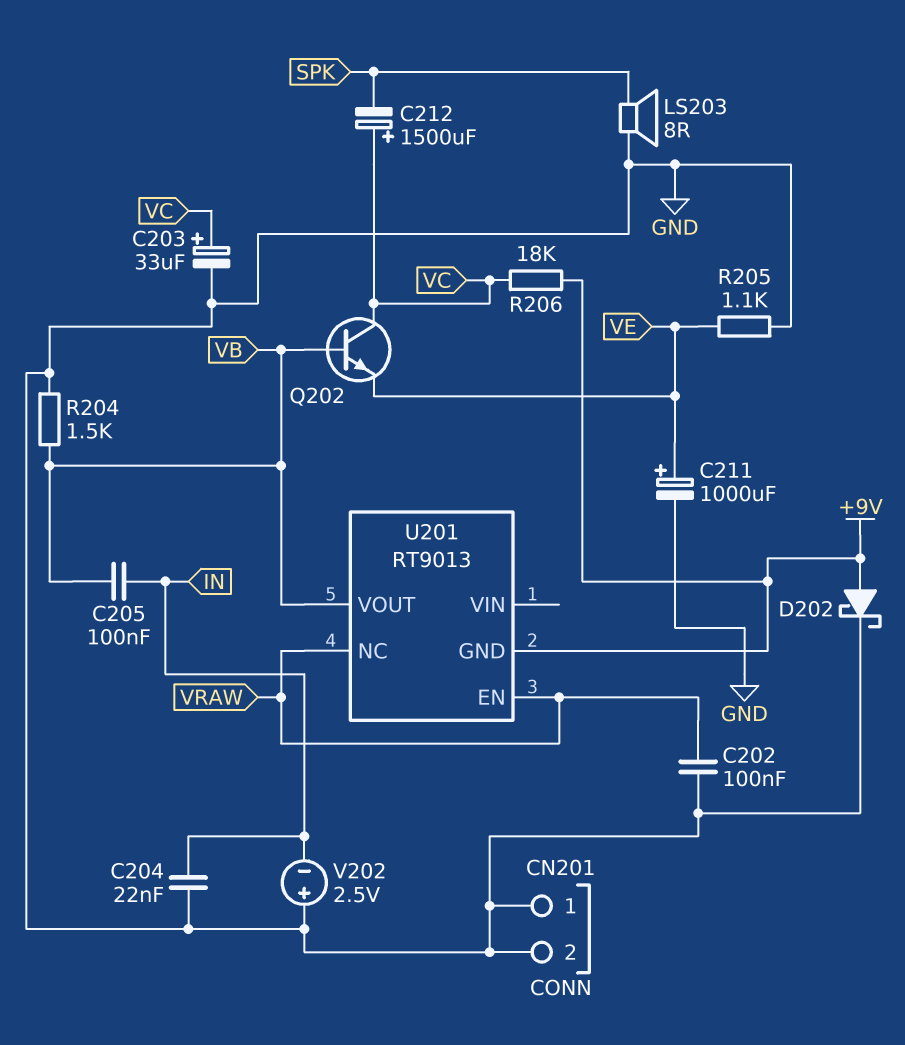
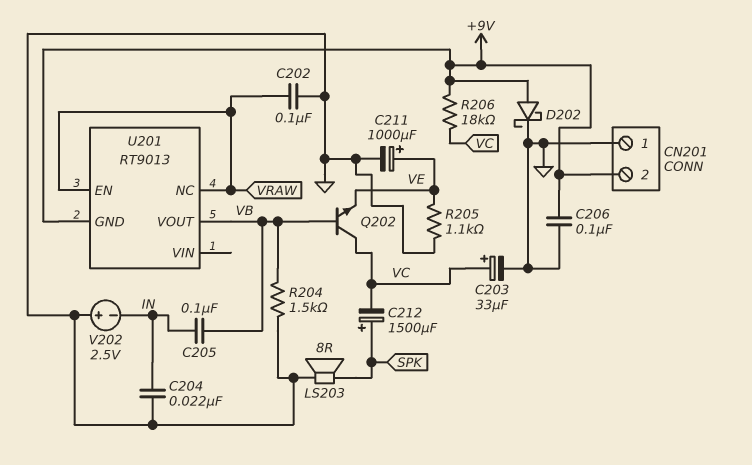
C206: none -> 100nF (+9V, GND)
C212: 1500uF (plus VC, minus SPK) -> 1500uF (plus SPK, minus VC)
CN201 pin 2: GND -> +9V

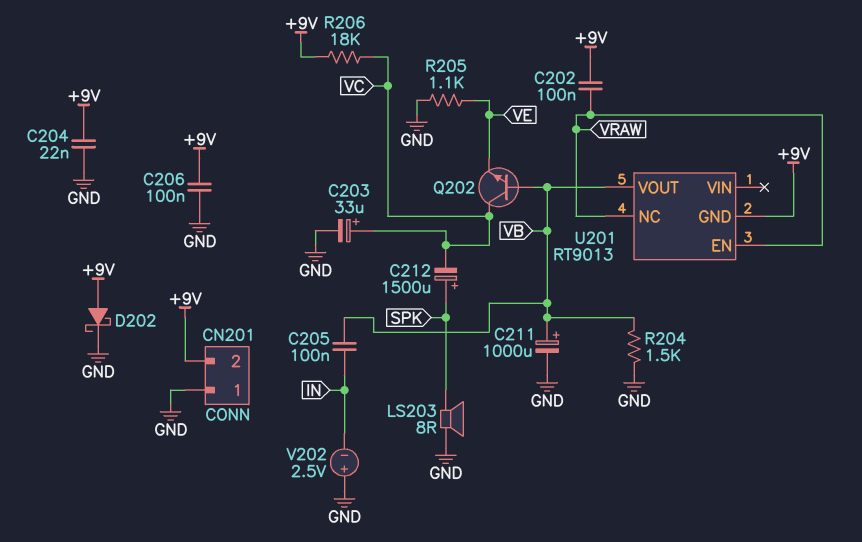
C202: 100nF (GND, VRAW) -> 100nF (+9V, VRAW)
C204: 22nF (GND, IN) -> 22nF (+9V, GND)
C211: 1000uF (plus VE, minus GND) -> 1000uF (plus VB, minus GND)

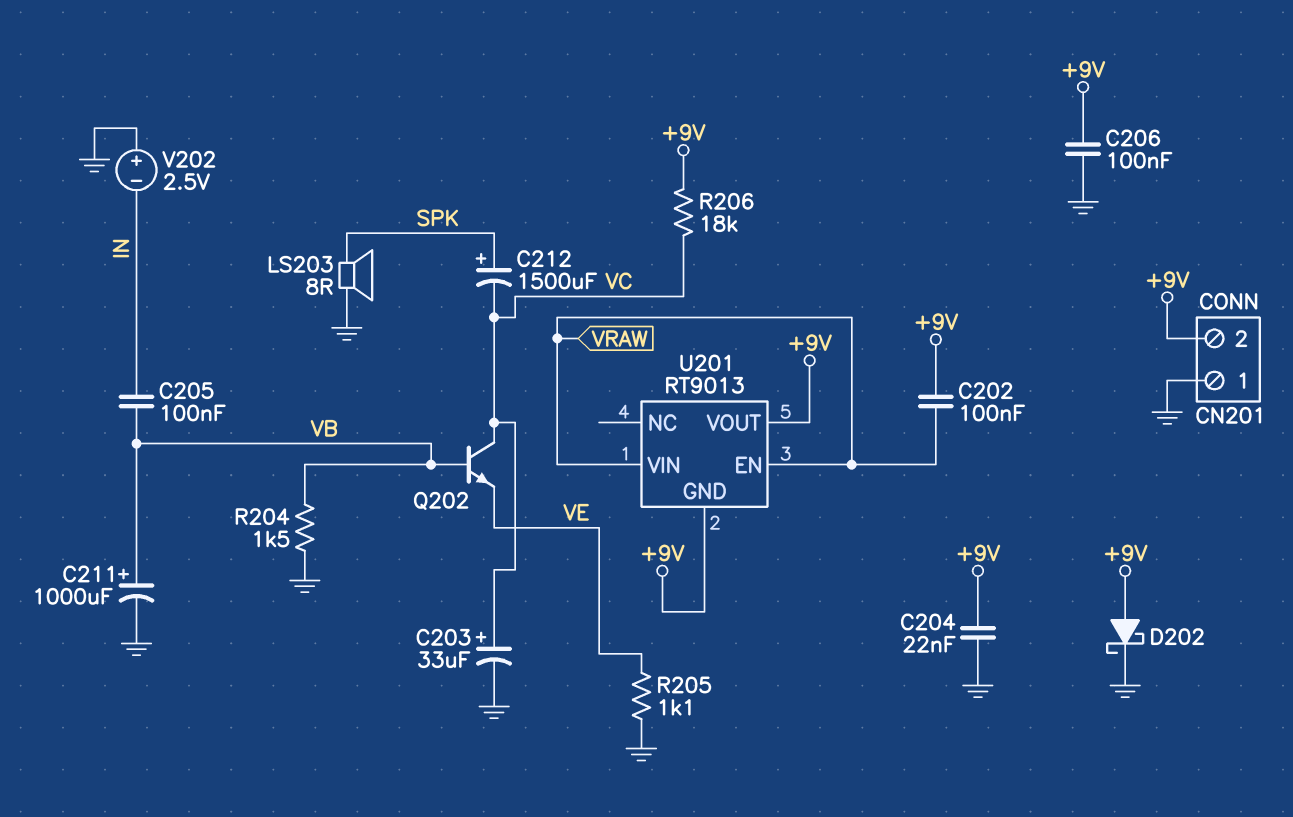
U201 pin NC: VRAW -> none
U201 pin VIN: none -> VRAW
U201 pin VOUT: VB -> +9V

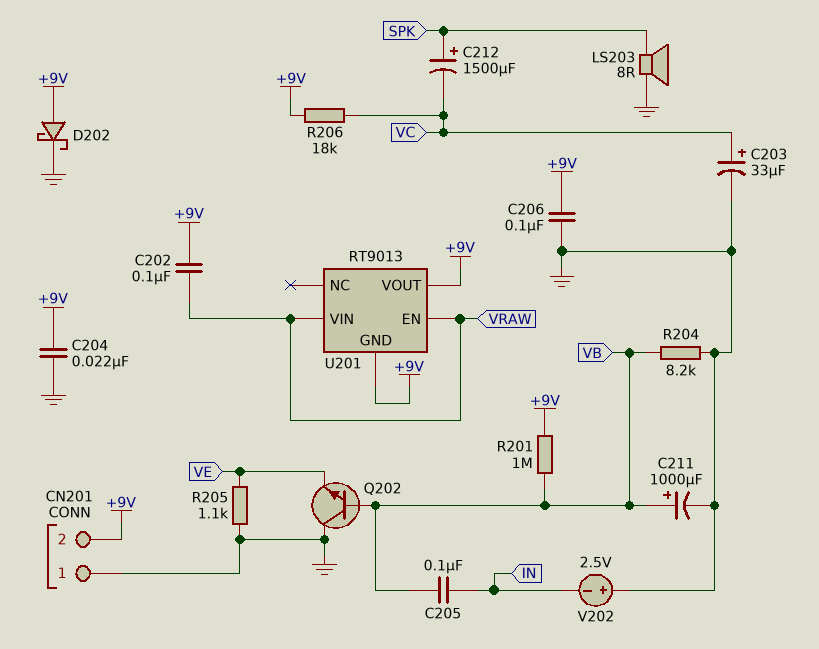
Q202: NPN (B VB, C VC, E VE) -> NPN (B VB, C GND, E VE)
R201: none -> 1M (+9V, VB)
R204: 1.5k (GND, VB) -> 8.2k (GND, VB)

